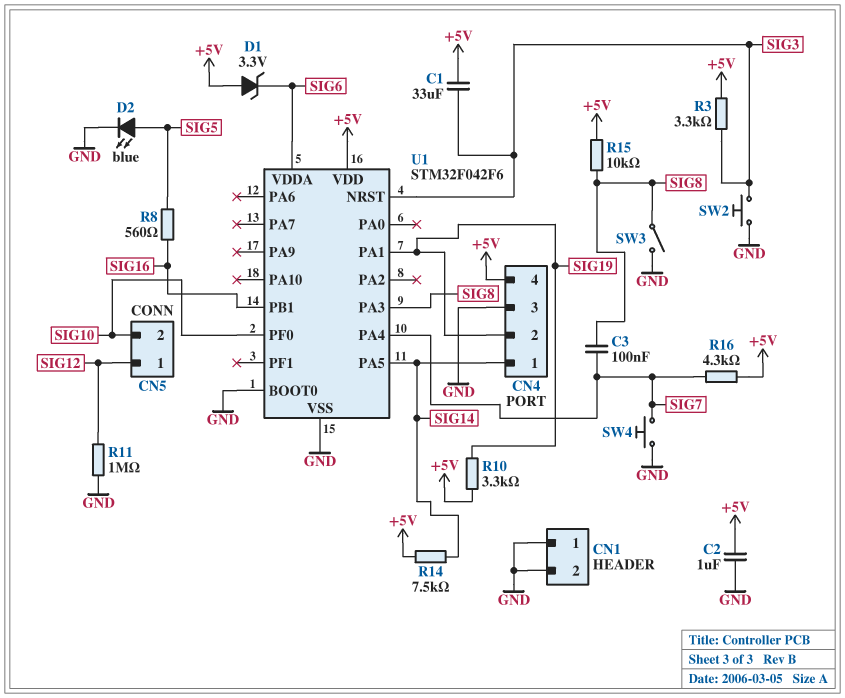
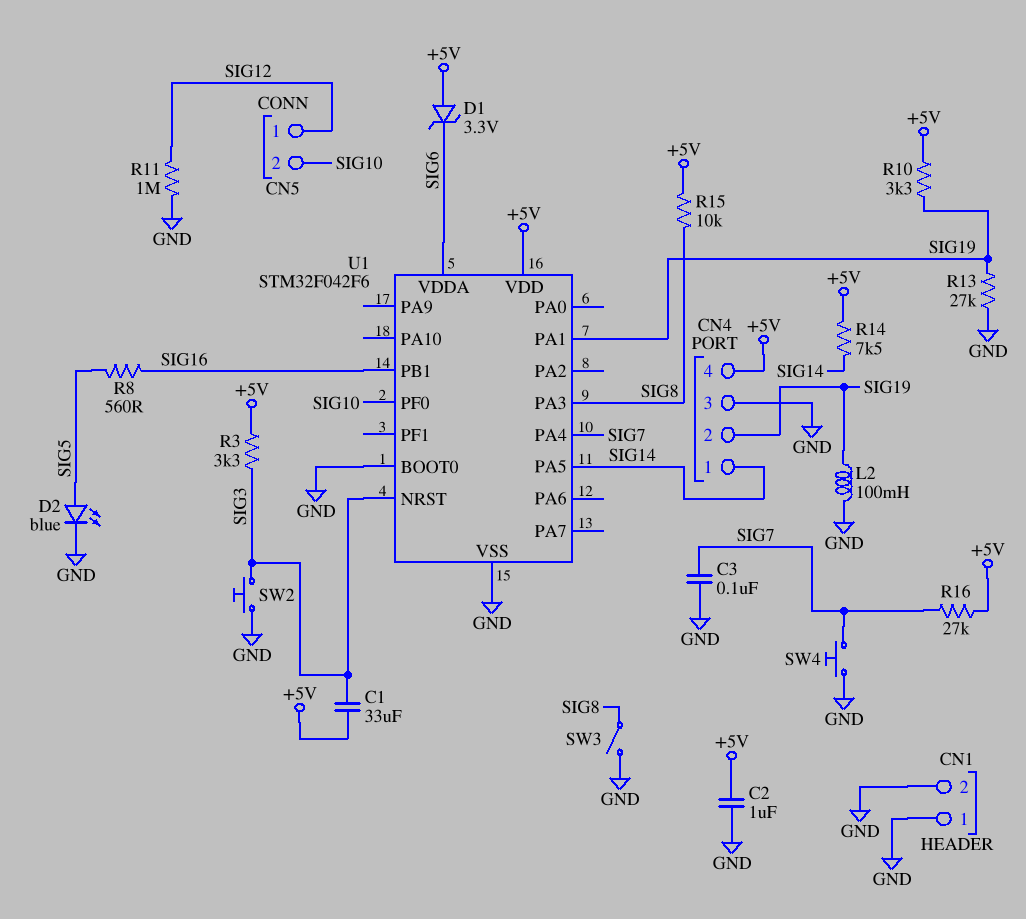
C3: 100nF (SIG7, SIG8) -> 100nF (GND, SIG7)
L2: none -> 100mH (GND, SIG19)
R13: none -> 27k (GND, SIG19)
R16: 4.3k (+5V, SIG7) -> 27k (+5V, SIG7)

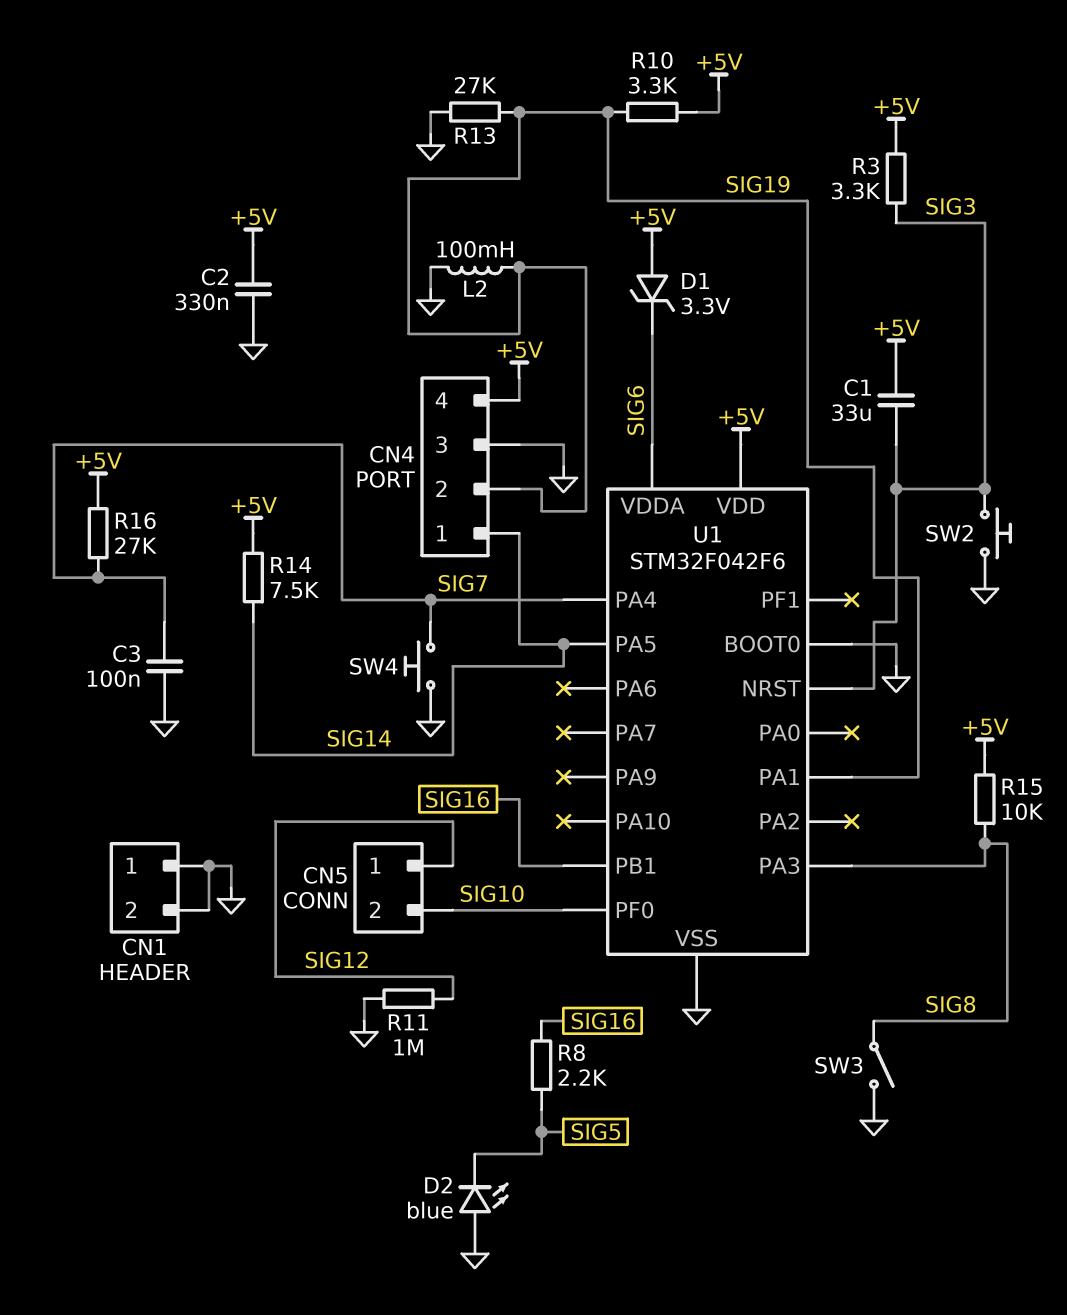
C2: 1uF (+5V, GND) -> 330nF (+5V, GND)
D2: LED blue (A SIG5, K GND) -> LED blue (A GND, K SIG5)
R8: 560 (SIG5, SIG16) -> 2.2k (SIG5, SIG16)

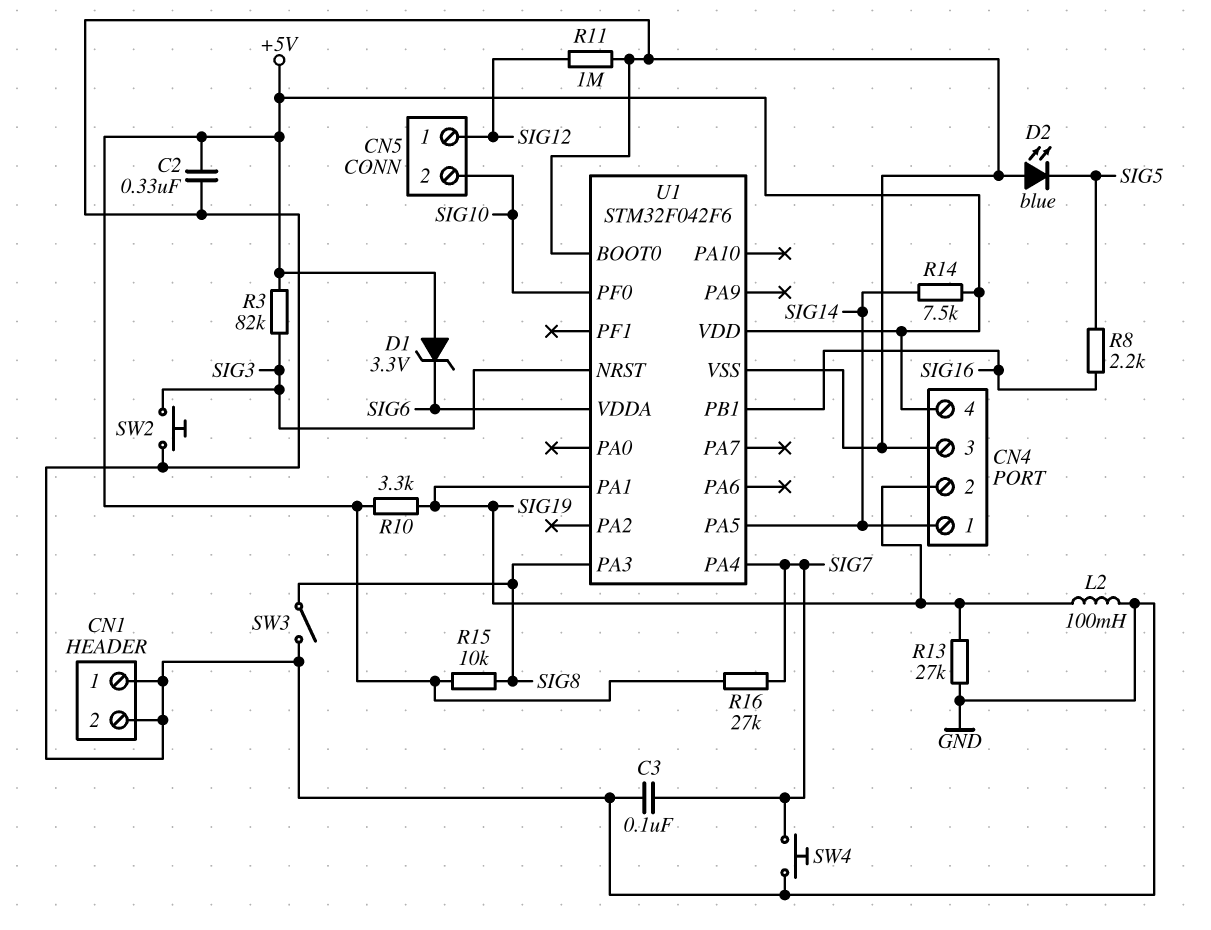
C1: 33uF (+5V, SIG3) -> none
R3: 3.3k (+5V, SIG3) -> 82k (+5V, SIG3)

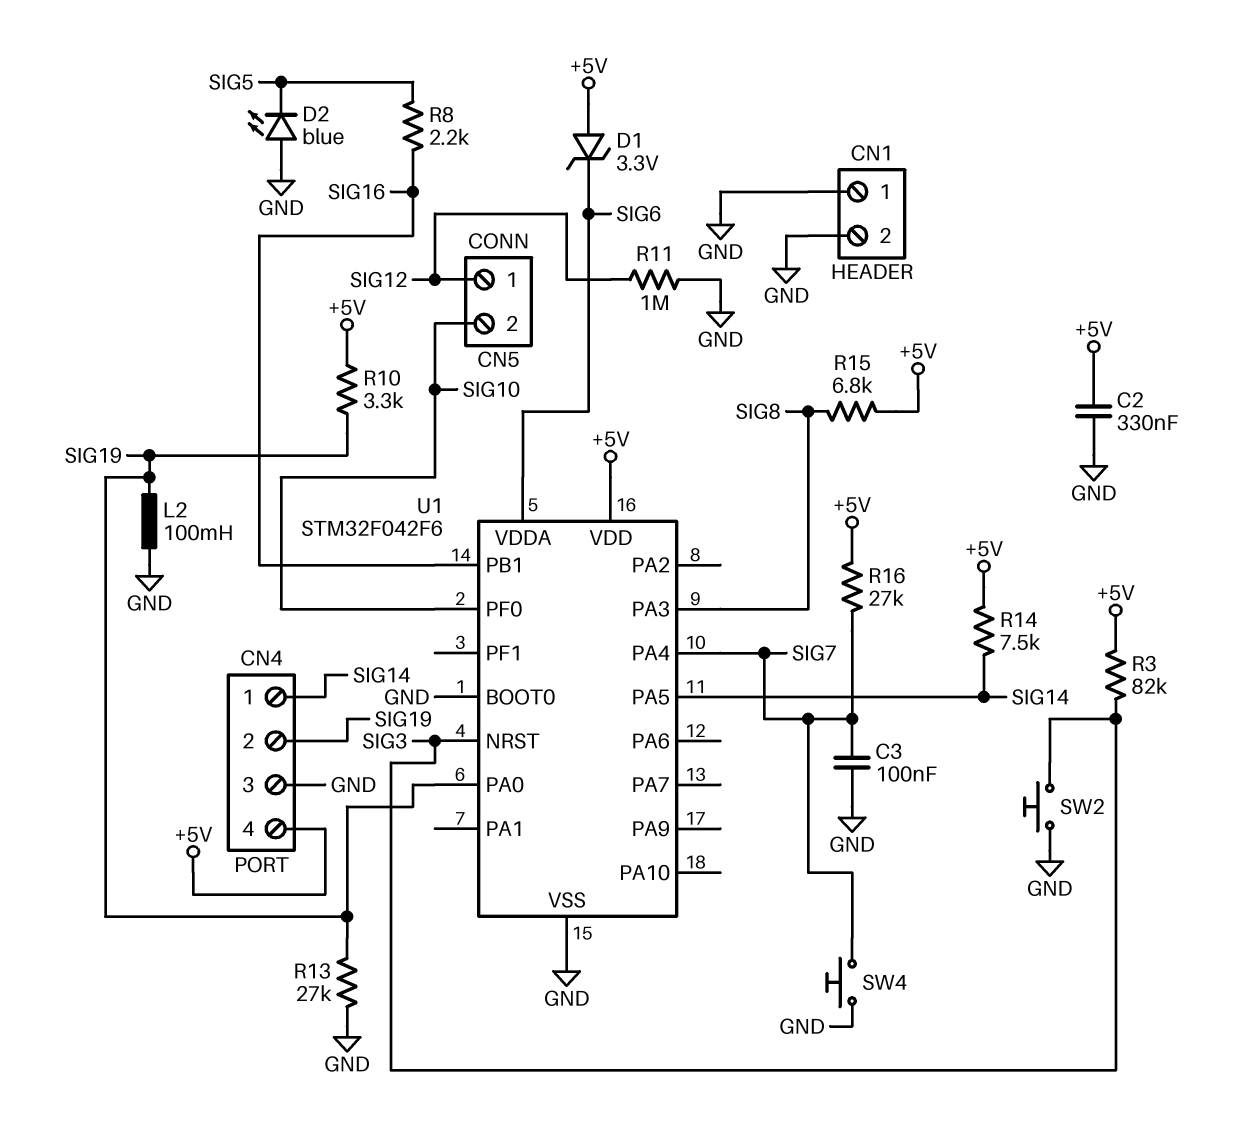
R15: 10k (+5V, SIG8) -> 6.8k (+5V, SIG8)
SW3: switch (GND, SIG8) -> none
U1 pin PA0: none -> SIG19
U1 pin PA1: SIG19 -> none

